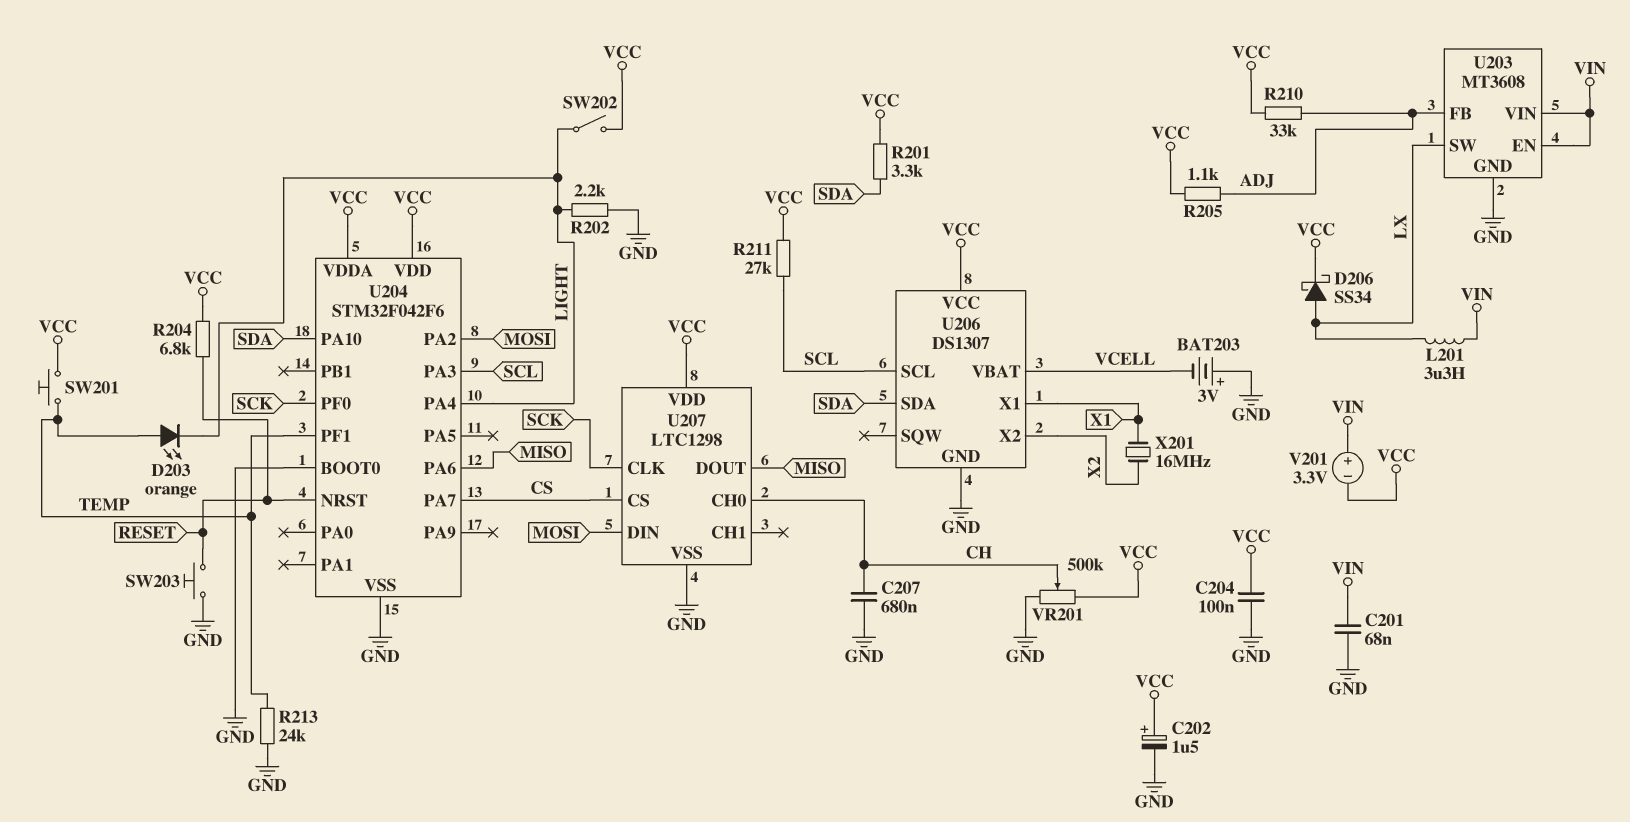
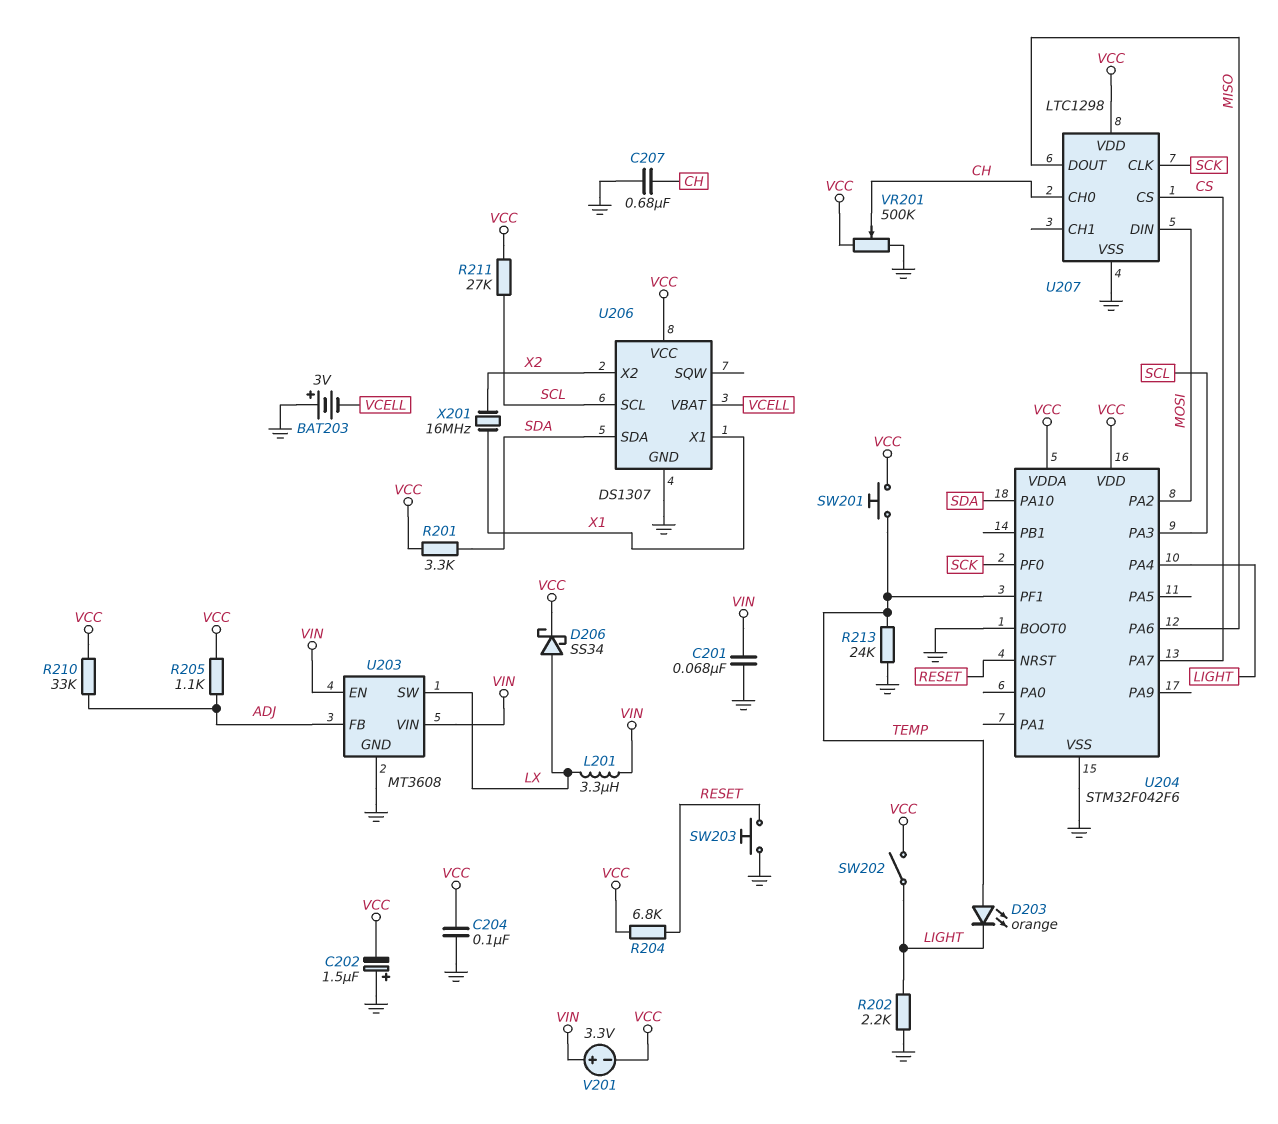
C202: 1.5uF (plus VCC, minus GND) -> 1.5uF (plus GND, minus VCC)

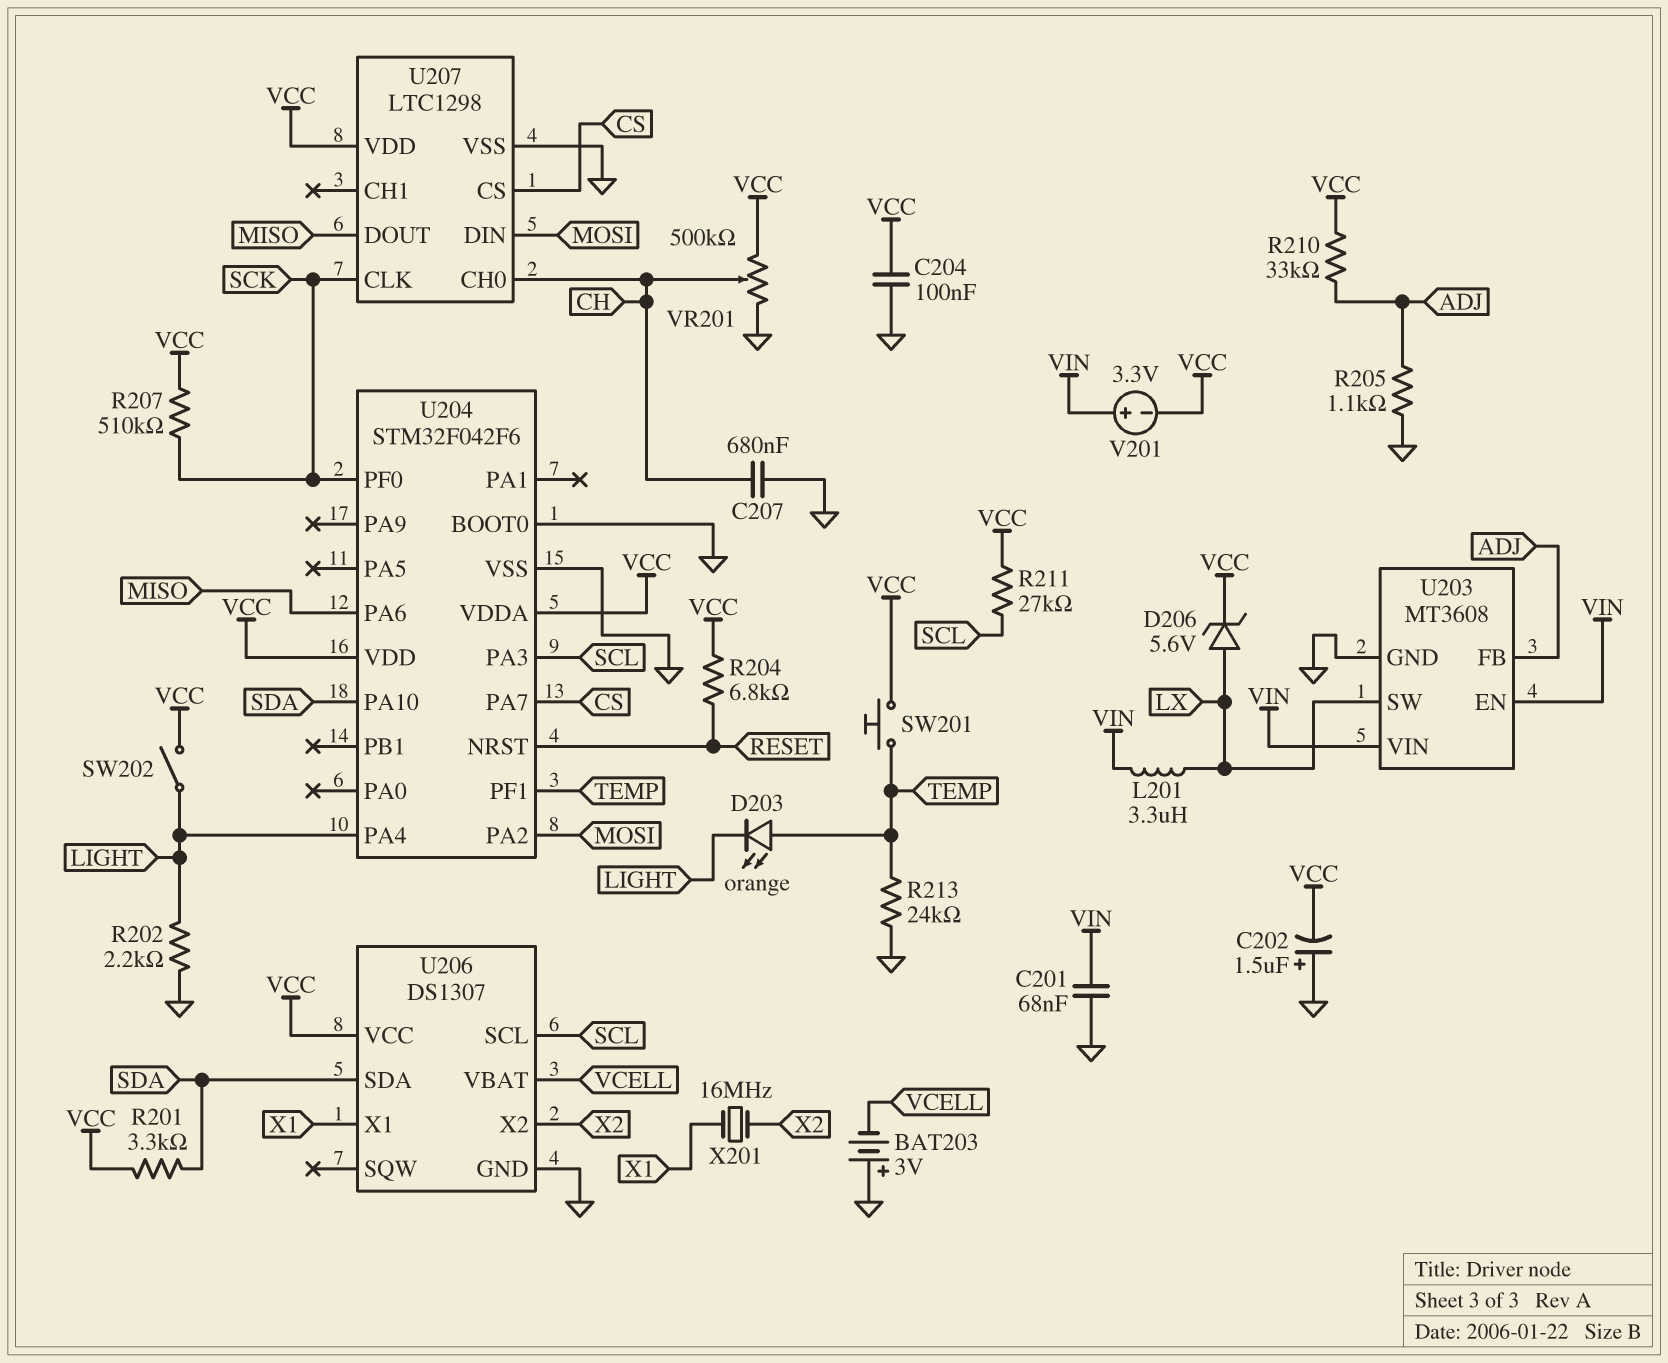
D206: schottky SS34 (A LX, K VCC) -> zener 5.6V (A LX, K VCC)
R205: 1.1k (ADJ, VCC) -> 1.1k (ADJ, GND)
R207: none -> 510k (SCK, VCC)
SW203: button (GND, RESET) -> none

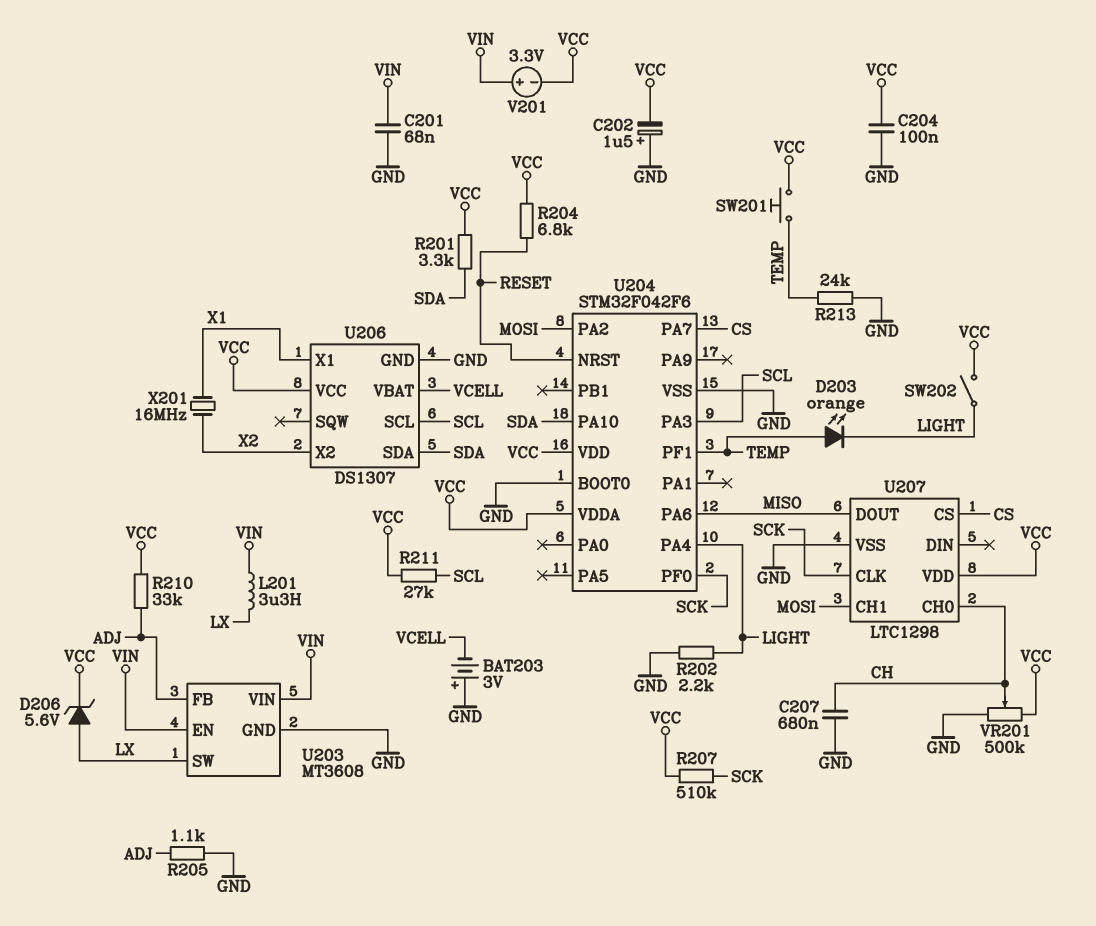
U207 pin CH1: none -> MOSI
U207 pin DIN: MOSI -> none

